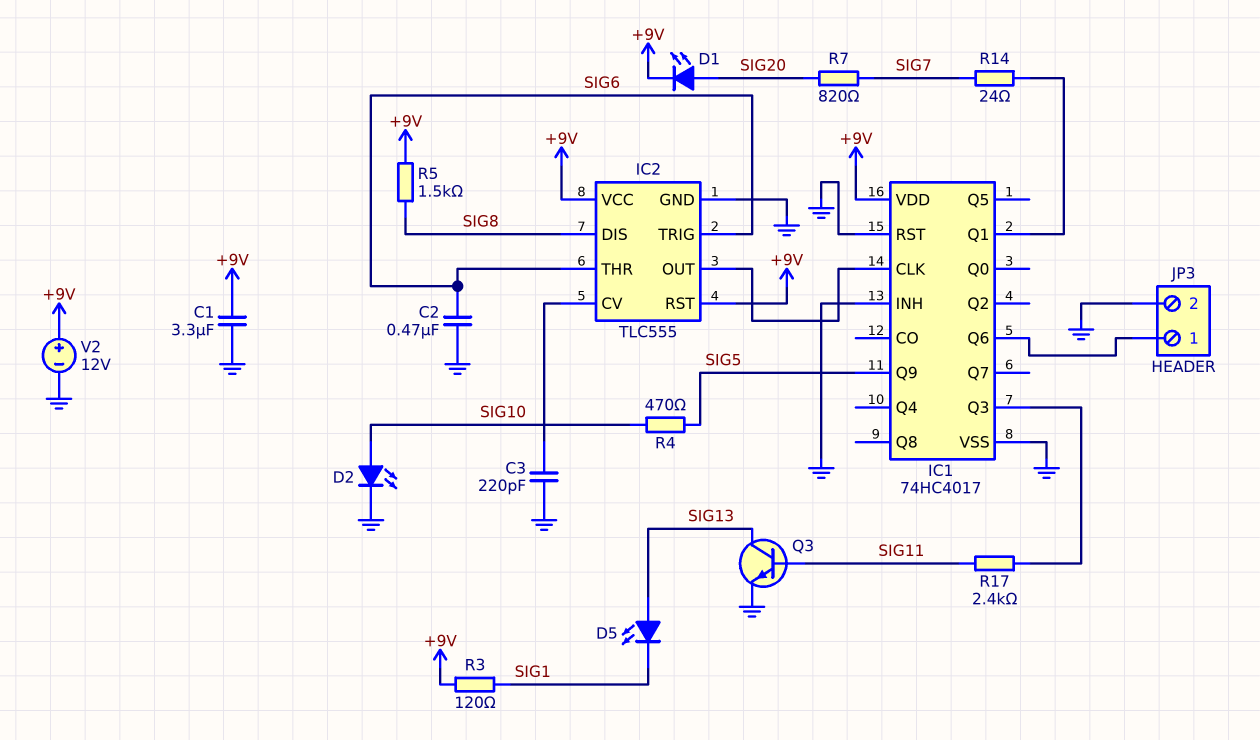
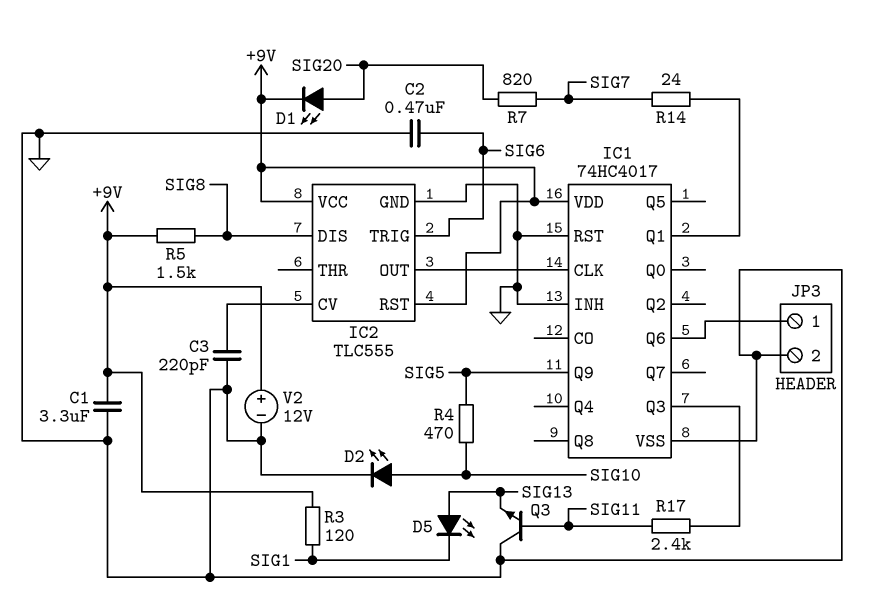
IC2 pin THR: SIG6 -> none
Q3: NPN (B SIG11, C SIG13, E GND) -> NPN (B SIG11, C GND, E SIG13)

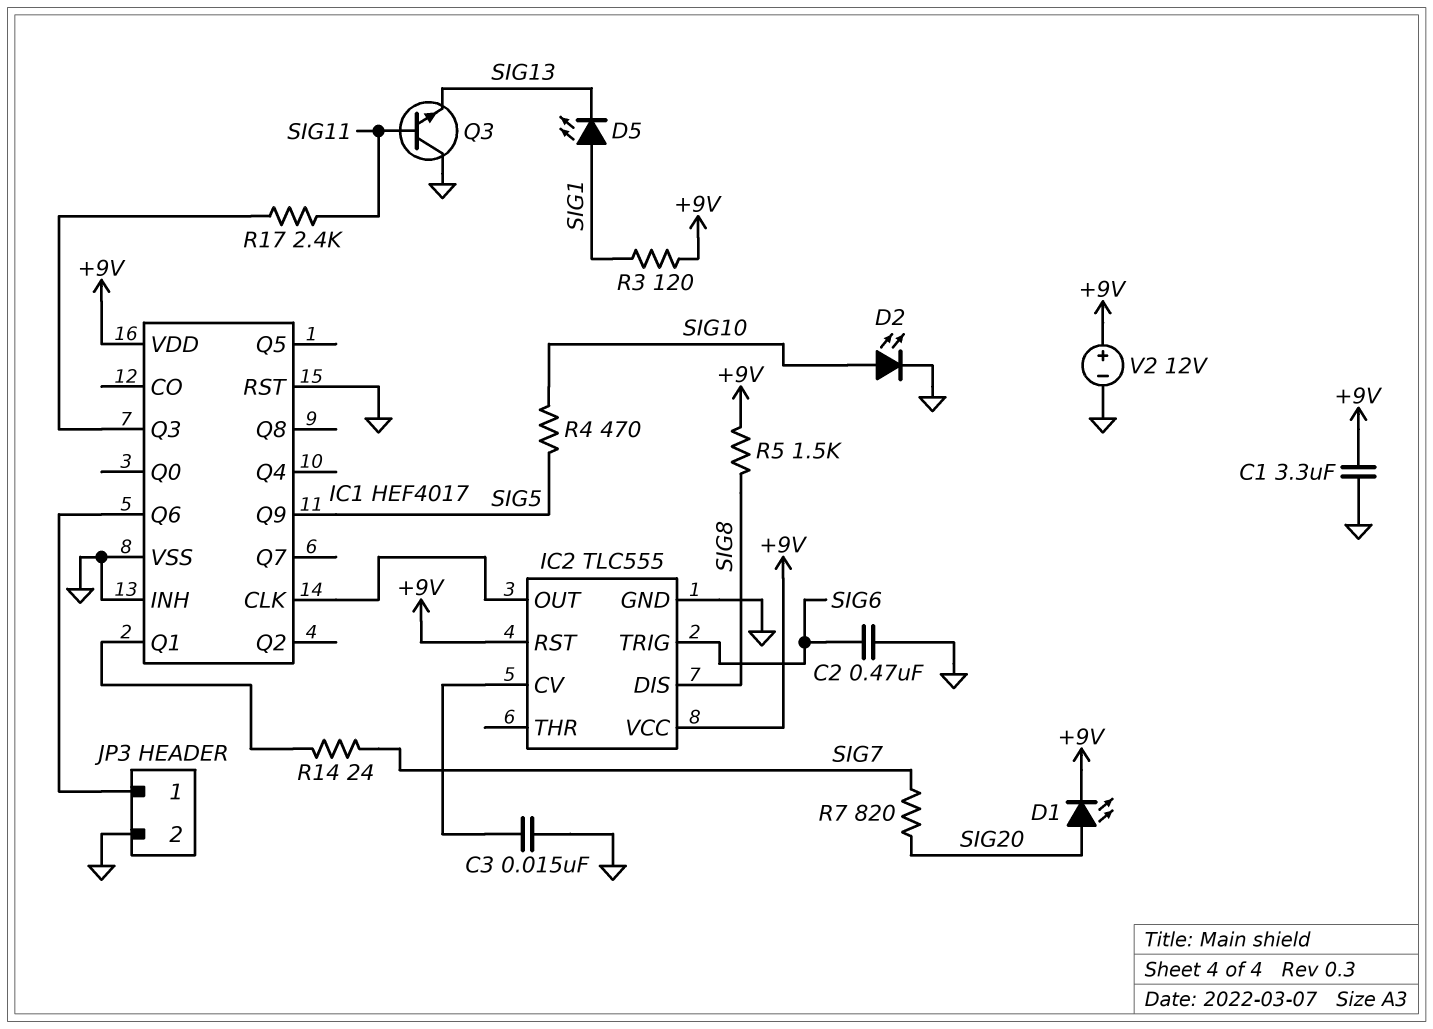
C3: 220pF (GND, IC2/CV) -> 15nF (GND, IC2/CV)
D5: LED (A SIG13, K SIG1) -> LED (A SIG1, K SIG13)
IC1: 74HC4017 -> HEF4017

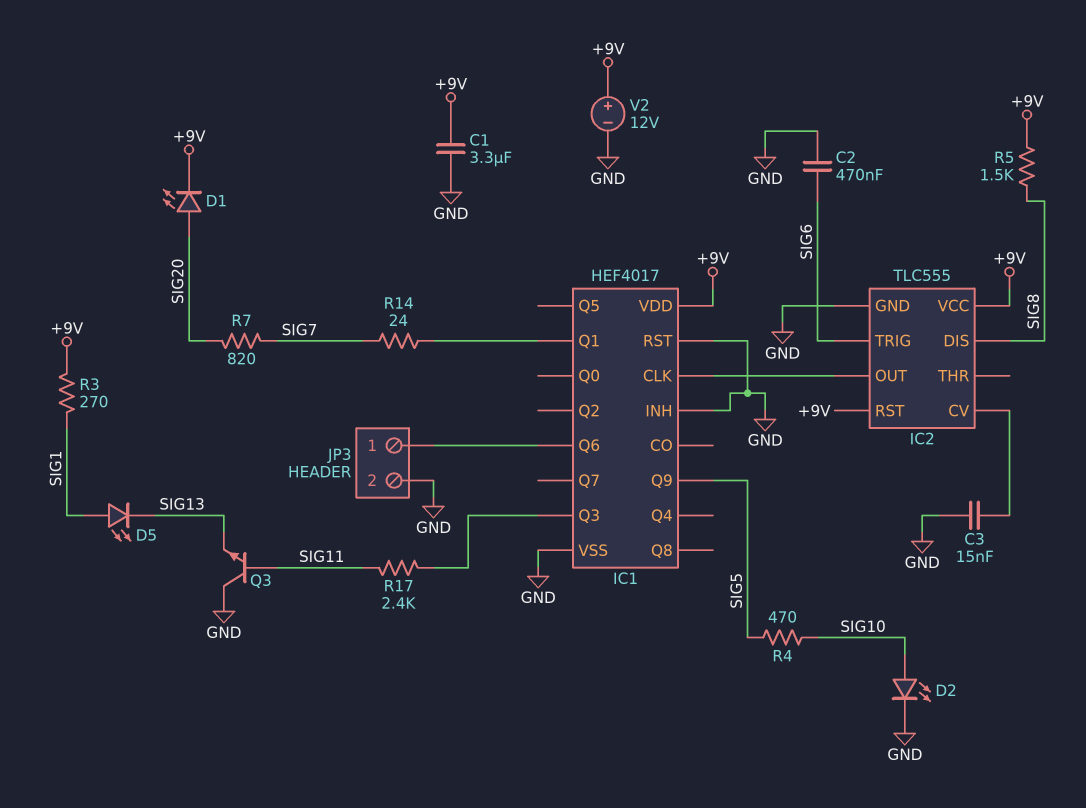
R3: 120 (+9V, SIG1) -> 270 (+9V, SIG1)

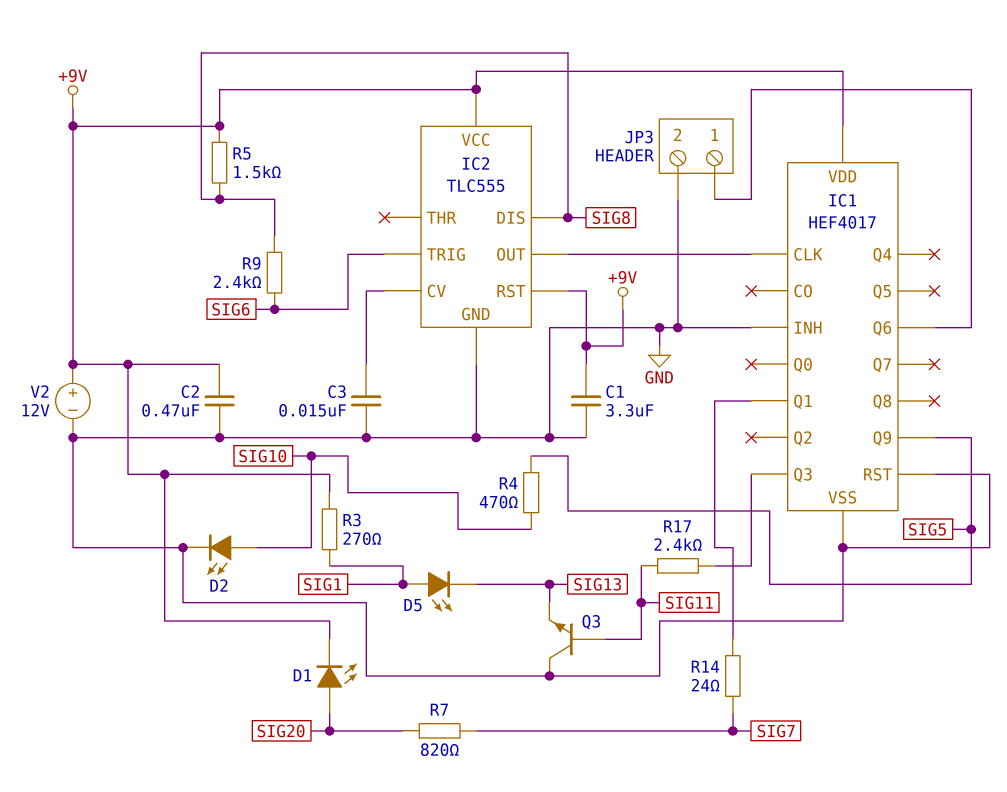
C2: 470nF (GND, SIG6) -> 470nF (+9V, GND)
R9: none -> 2.4k (SIG6, SIG8)

